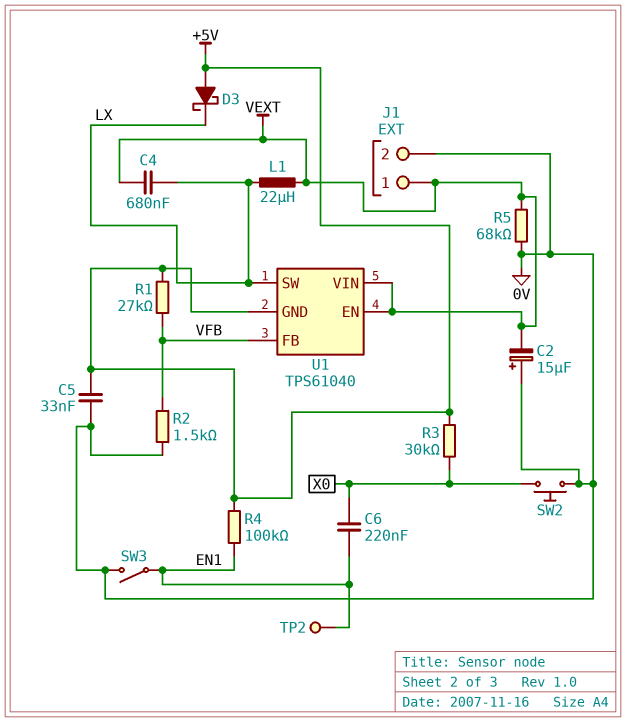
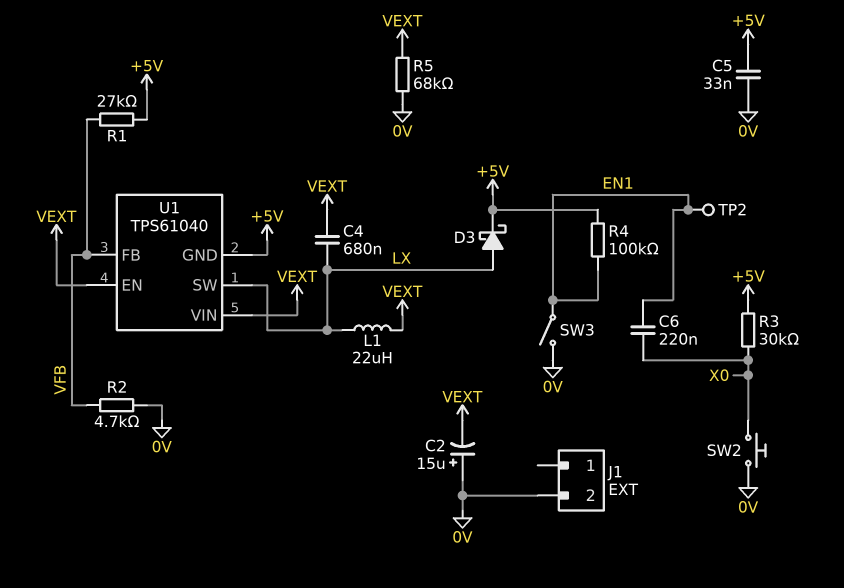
D3: schottky (A +5V, K LX) -> schottky (A LX, K +5V)
J1 pin 1: VEXT -> none
R2: 1.5k (0V, VFB) -> 4.7k (0V, VFB)

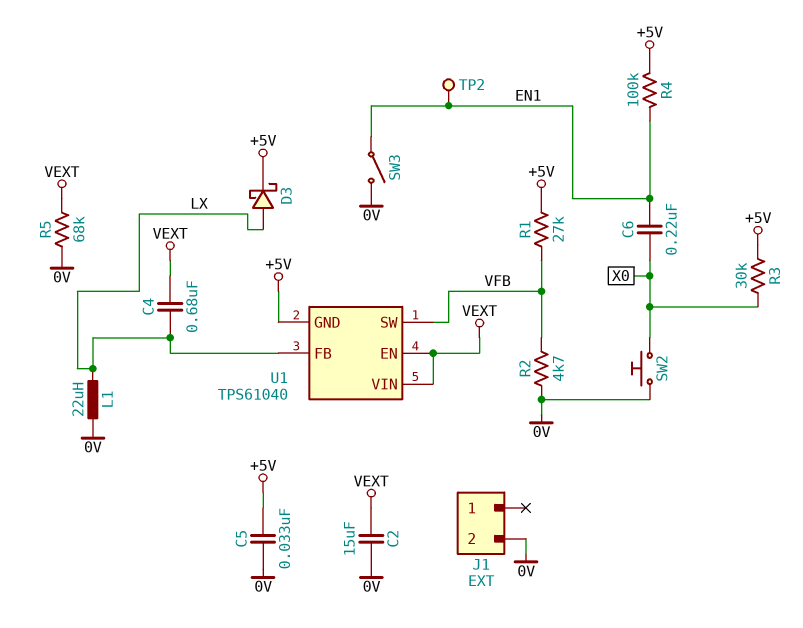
C2: 15uF (plus 0V, minus VEXT) -> 15uF (0V, VEXT)
L1: 22uH (LX, VEXT) -> 22uH (0V, LX)
U1 pin FB: VFB -> LX
U1 pin SW: LX -> VFB

